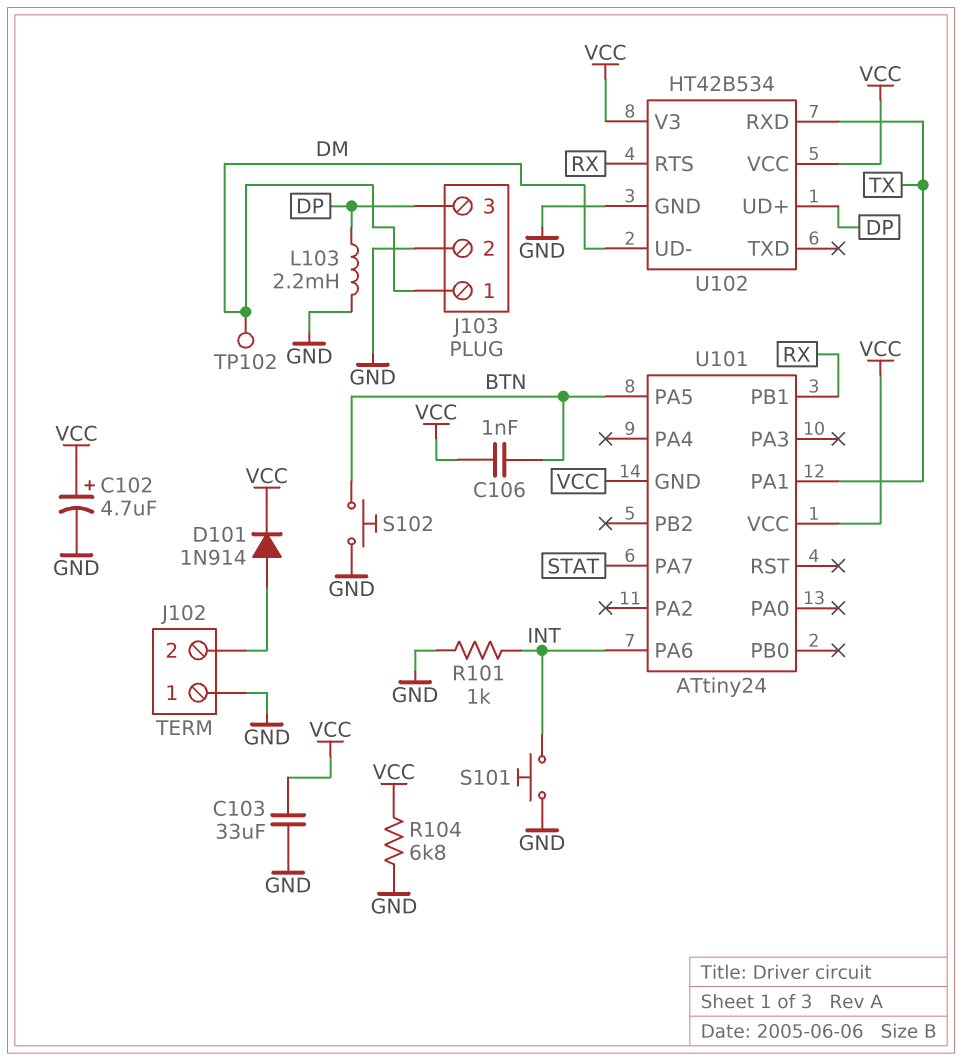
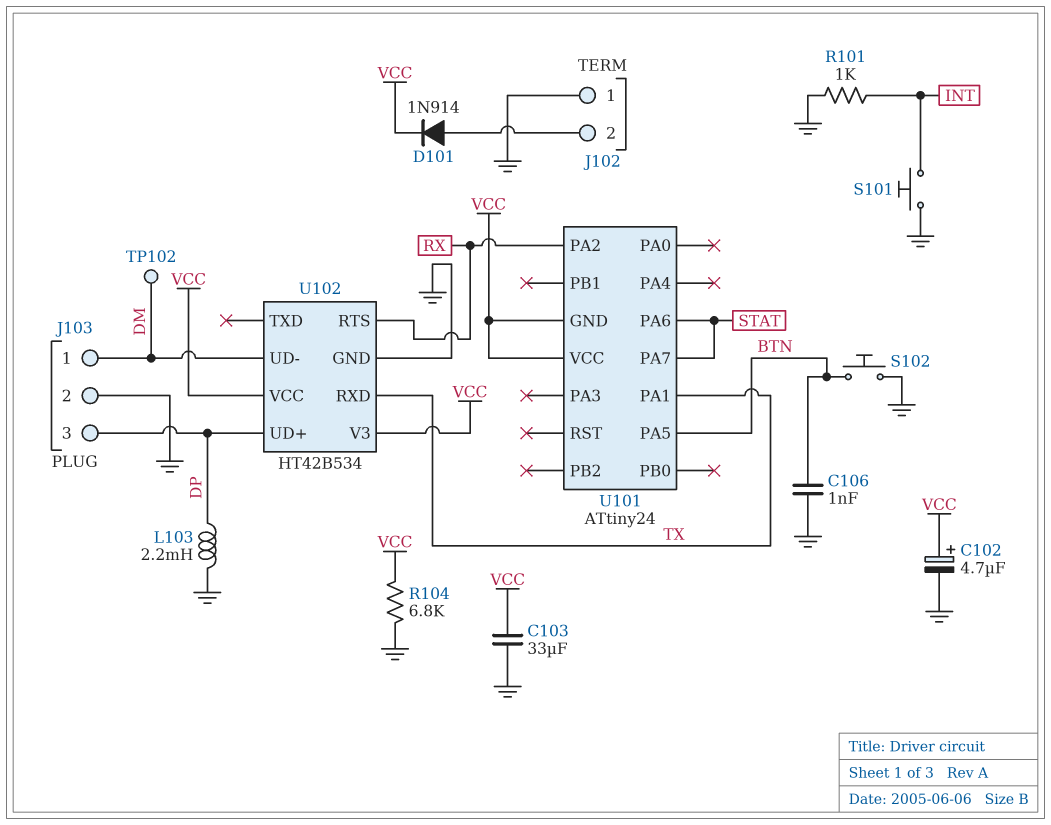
C106: 1nF (BTN, VCC) -> 1nF (BTN, GND)
U101 pin PA2: none -> RX
U101 pin PA6: INT -> STAT
U101 pin PB1: RX -> none

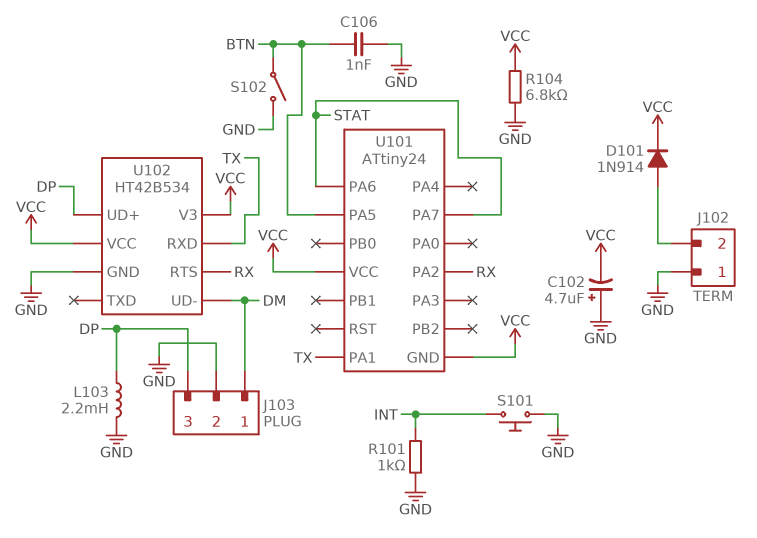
C102: 4.7uF (plus VCC, minus GND) -> 4.7uF (plus GND, minus VCC)
C103: 33uF (GND, VCC) -> none
S102: button (BTN, GND) -> switch (BTN, GND)
TP102: test point (DM) -> none

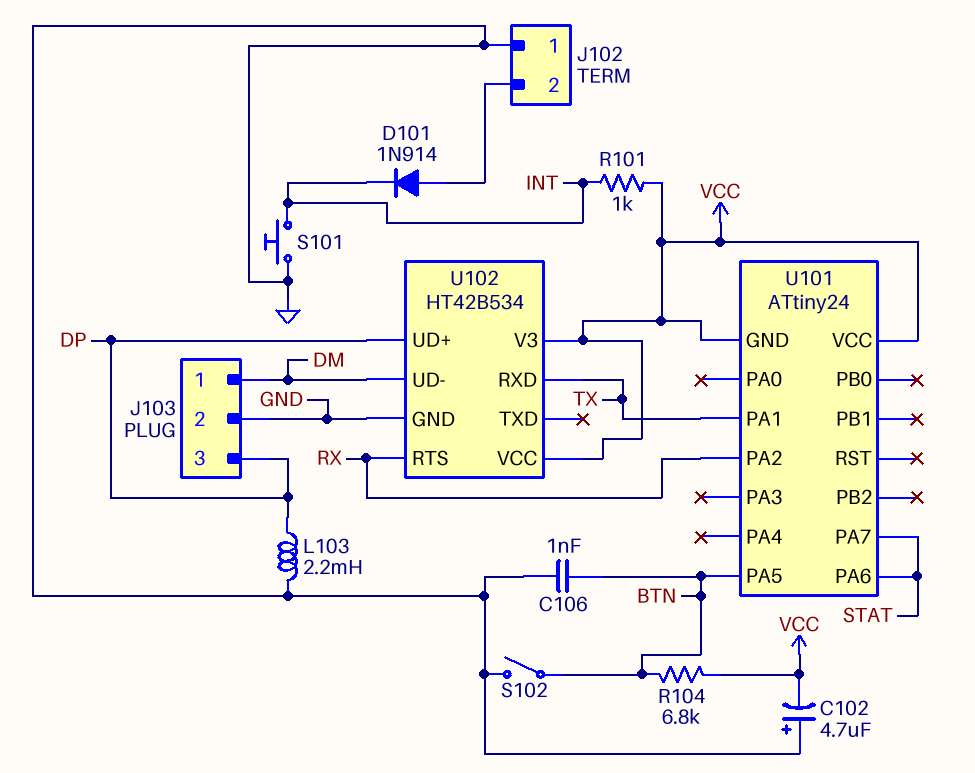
D101: diode 1N914 (A J102/2, K VCC) -> diode 1N914 (A J102/2, K INT)
R101: 1k (GND, INT) -> 1k (INT, VCC)
R104: 6.8k (GND, VCC) -> 6.8k (BTN, VCC)

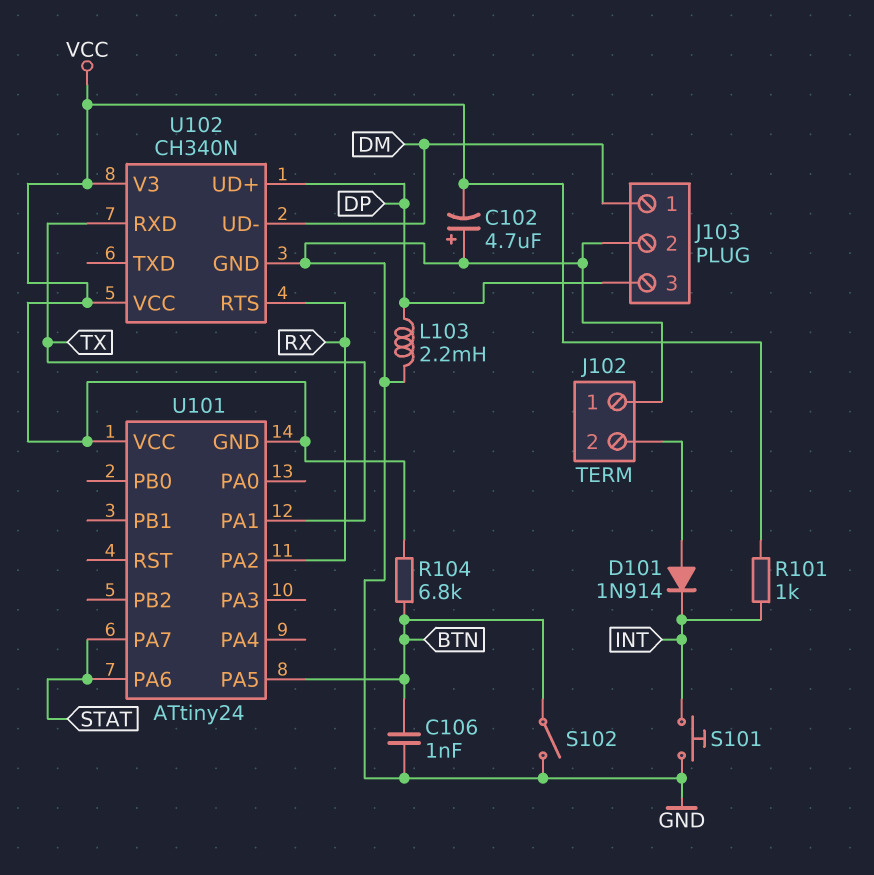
U102: HT42B534 -> CH340N

